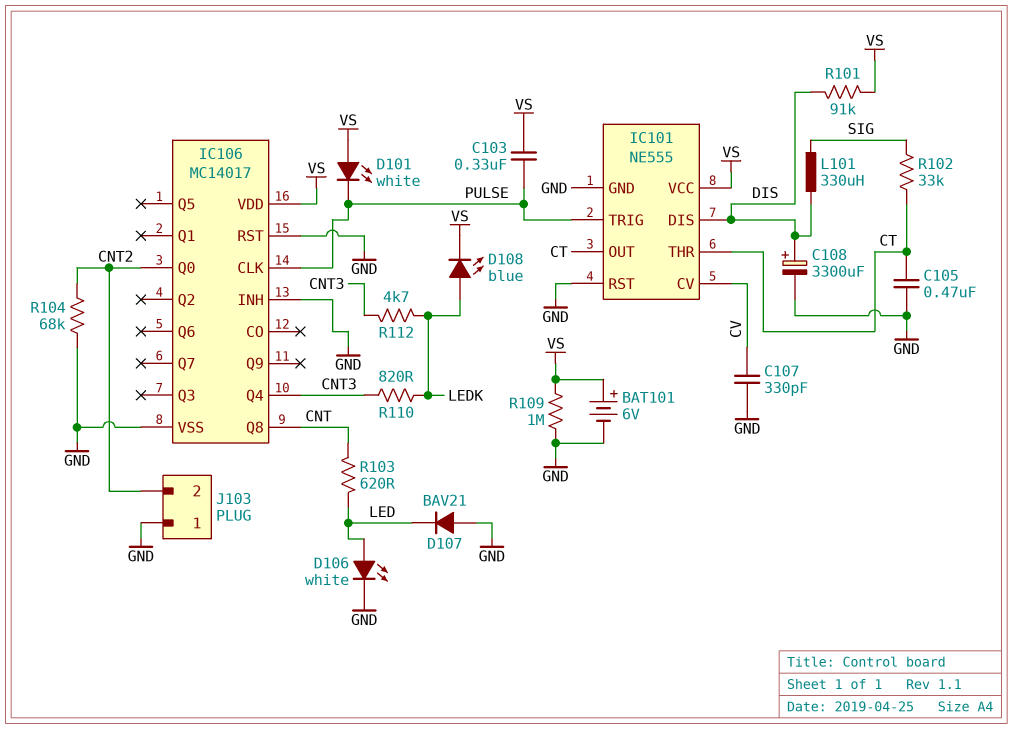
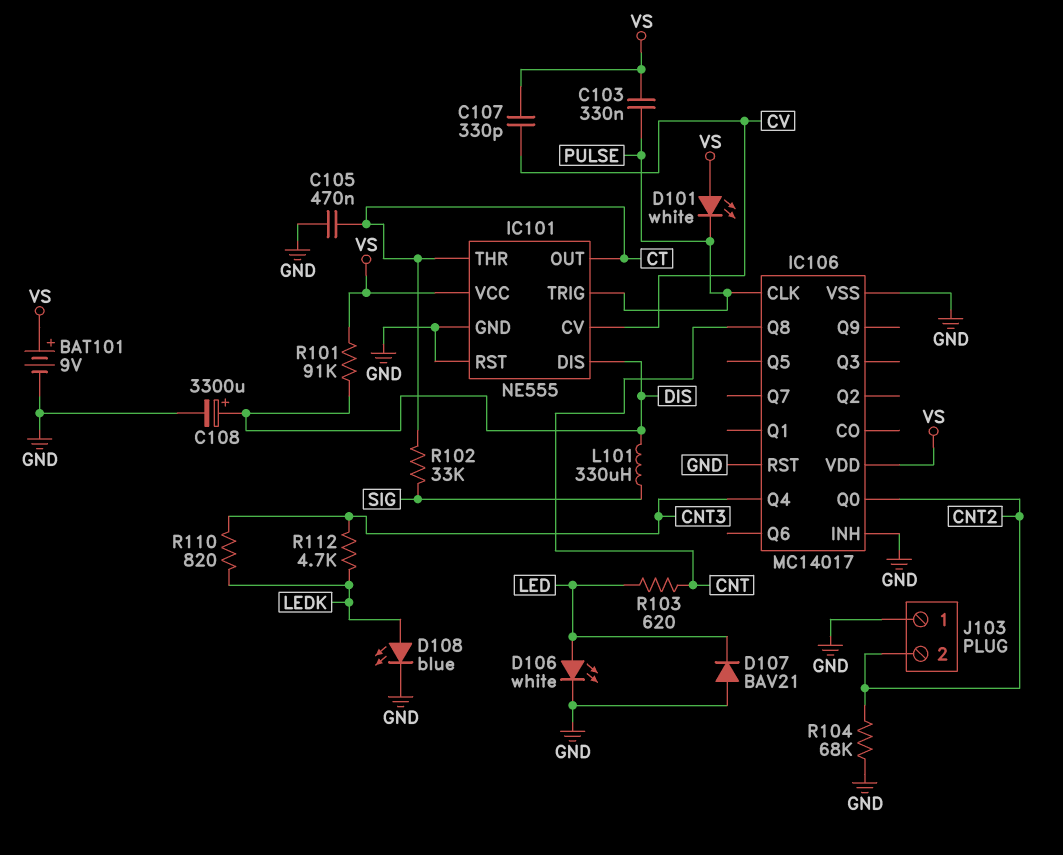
BAT101: 6V (plus VS, minus GND) -> 9V (plus VS, minus GND)
C107: 330pF (CV, GND) -> 330pF (CV, VS)
D108: LED blue (A LEDK, K VS) -> LED blue (A LEDK, K GND)
R109: 1M (GND, VS) -> none

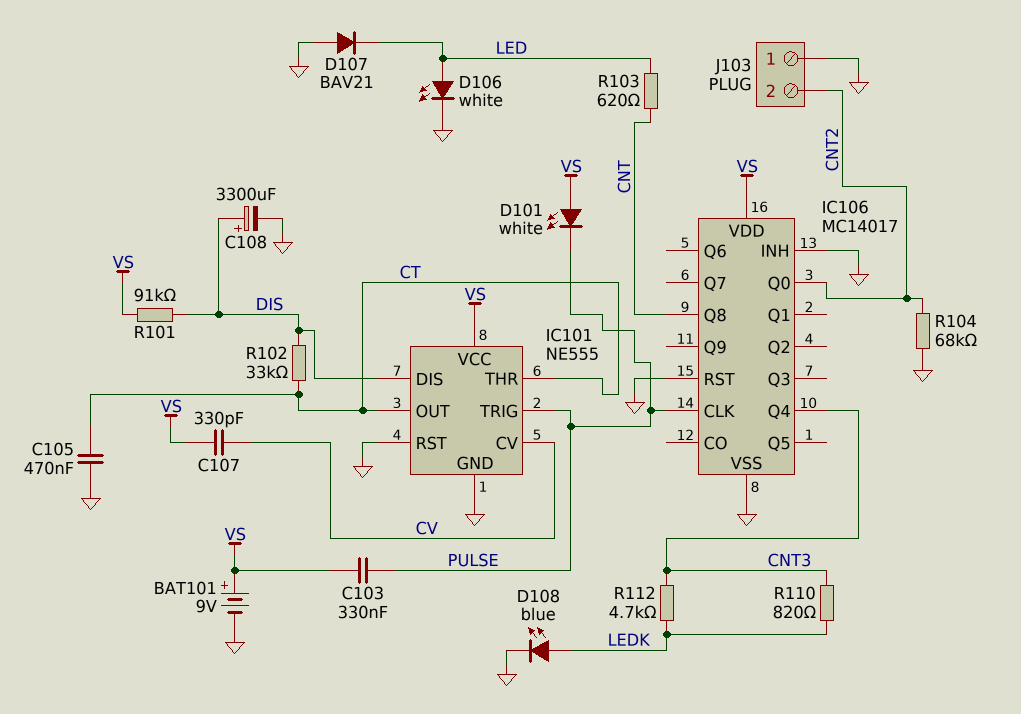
L101: 330uH (DIS, SIG) -> none
R102: 33k (CT, SIG) -> 33k (CT, DIS)

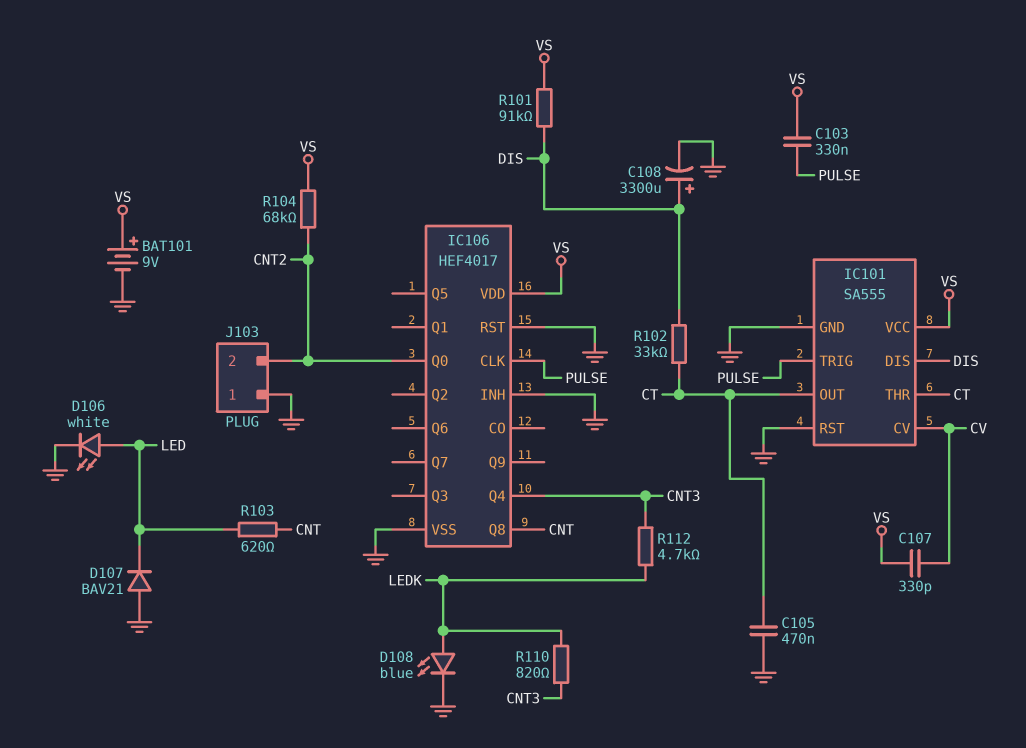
D101: LED white (A VS, K PULSE) -> none
IC101: NE555 -> SA555
IC106: MC14017 -> HEF4017
R104: 68k (CNT2, GND) -> 68k (CNT2, VS)

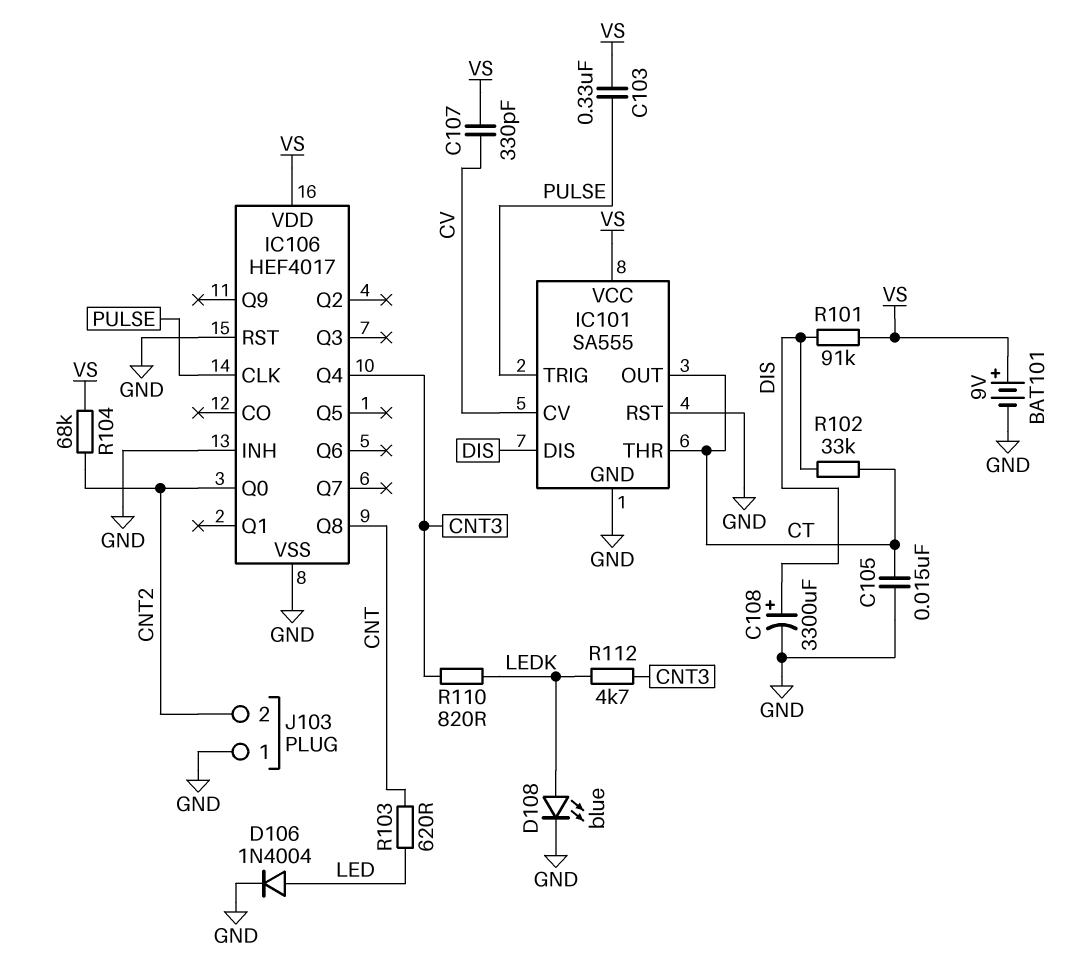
C105: 470nF (CT, GND) -> 15nF (CT, GND)
D106: LED white (A LED, K GND) -> diode 1N4004 (A LED, K GND)
D107: diode BAV21 (A GND, K LED) -> none

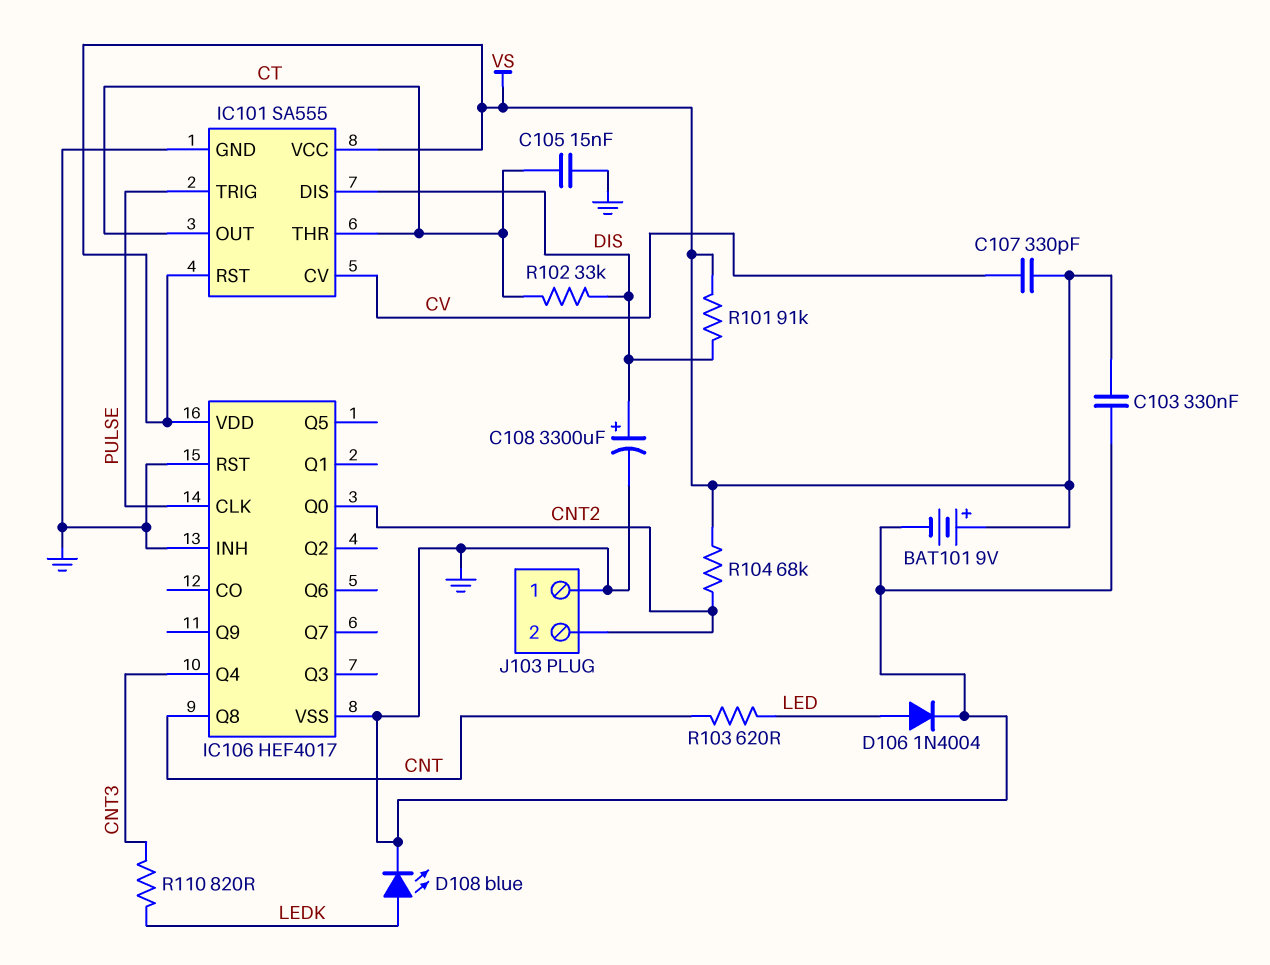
C103: 330nF (PULSE, VS) -> 330nF (GND, VS)
IC101 pin RST: GND -> VS
R112: 4.7k (CNT3, LEDK) -> none

